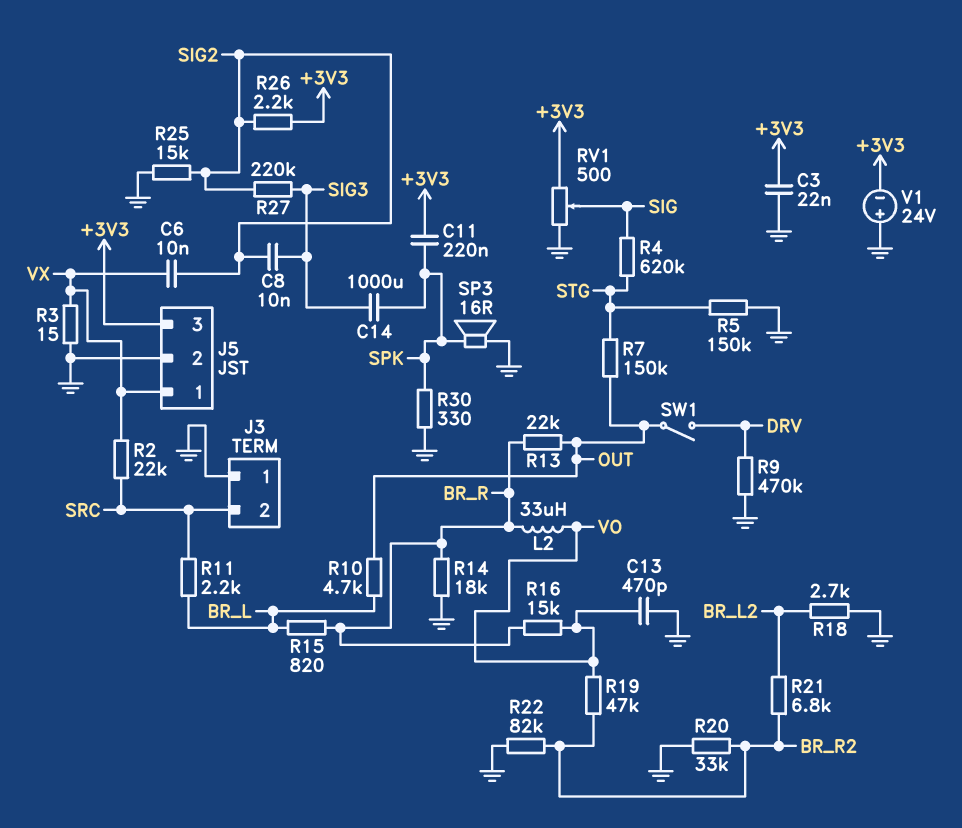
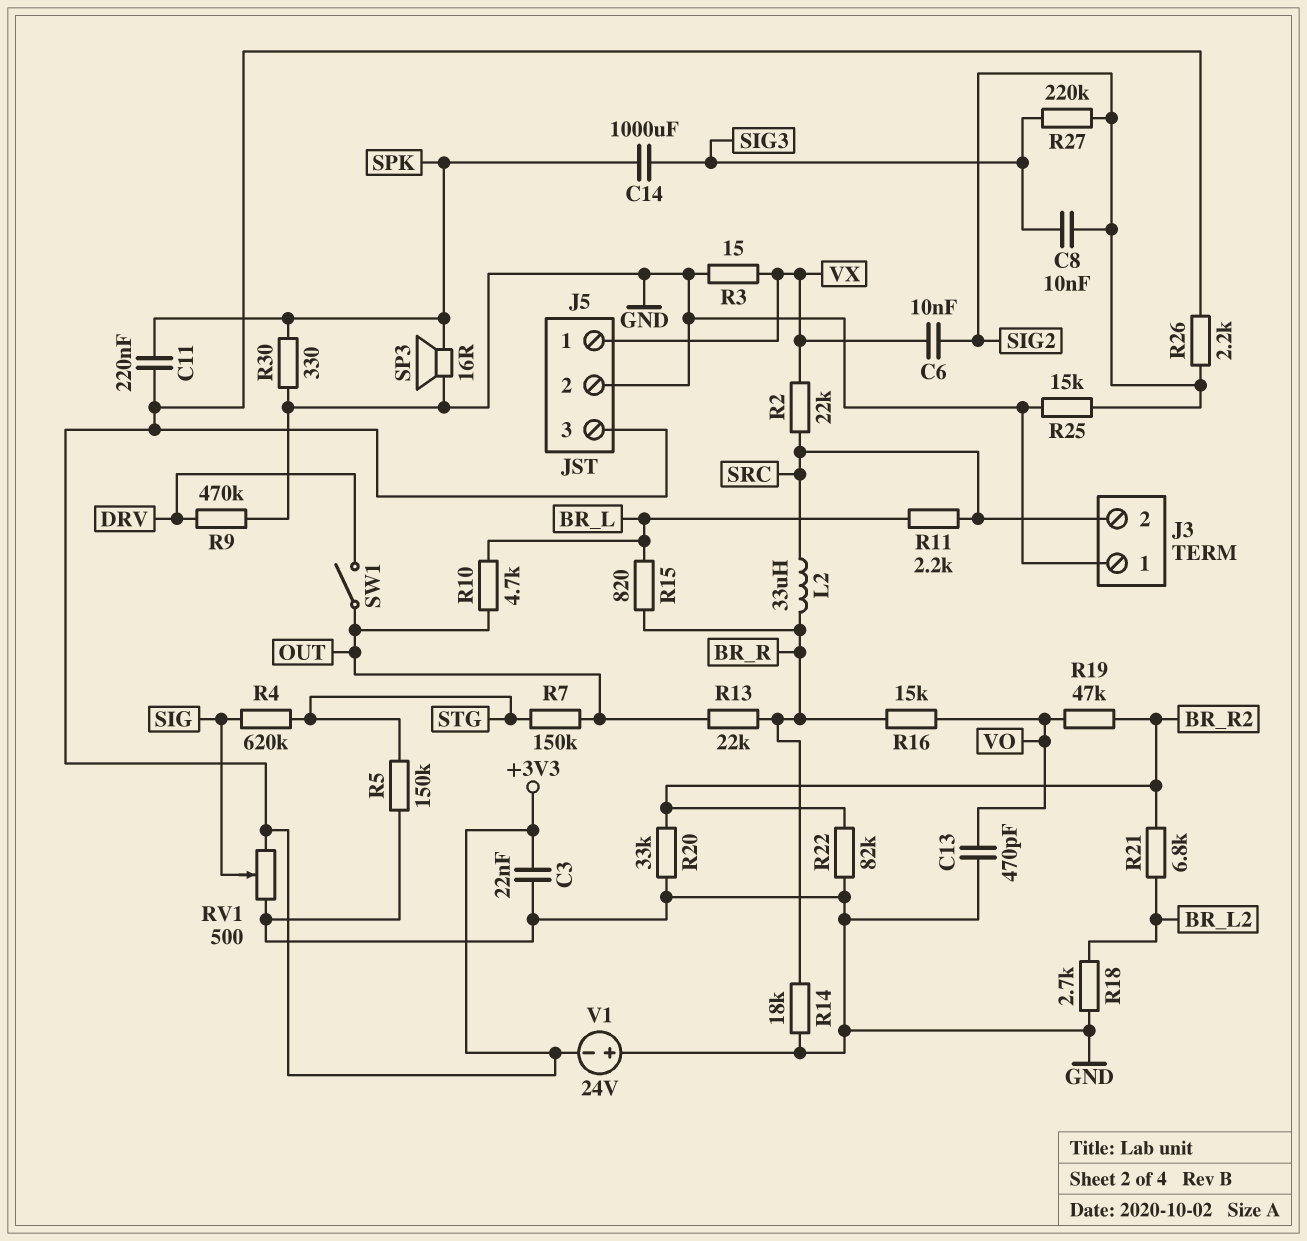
L2: 33uH (BR_R, VO) -> 33uH (BR_R, SRC)

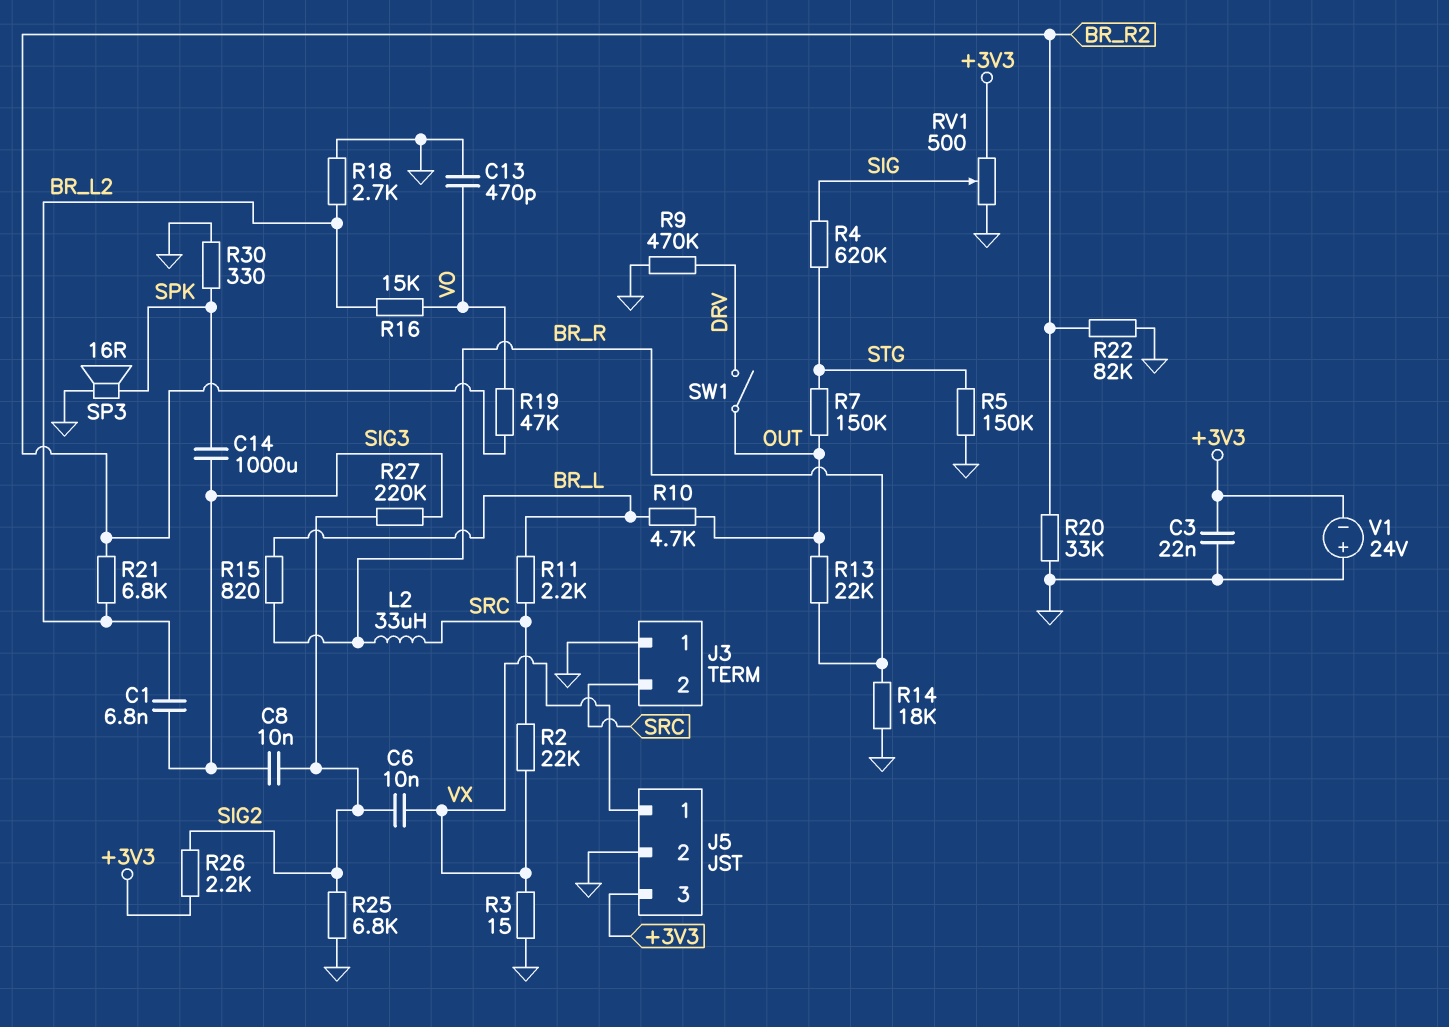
C1: none -> 6.8nF (BR_L2, SIG3)
C11: 220nF (+3V3, SPK) -> none
R16: 15k (BR_R, VO) -> 15k (BR_L2, VO)
R25: 15k (GND, SIG2) -> 6.8k (GND, SIG2)

